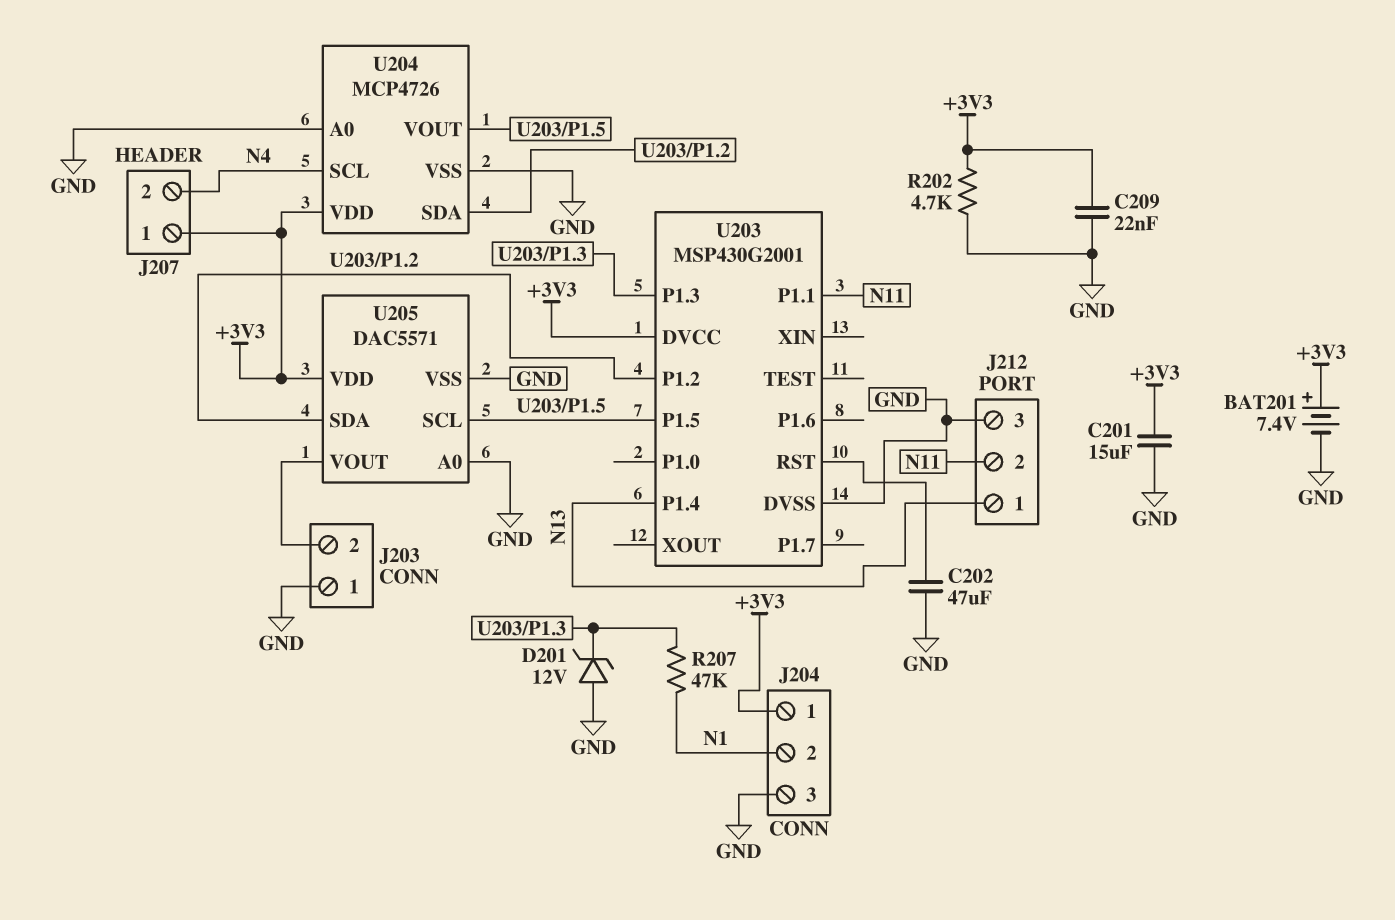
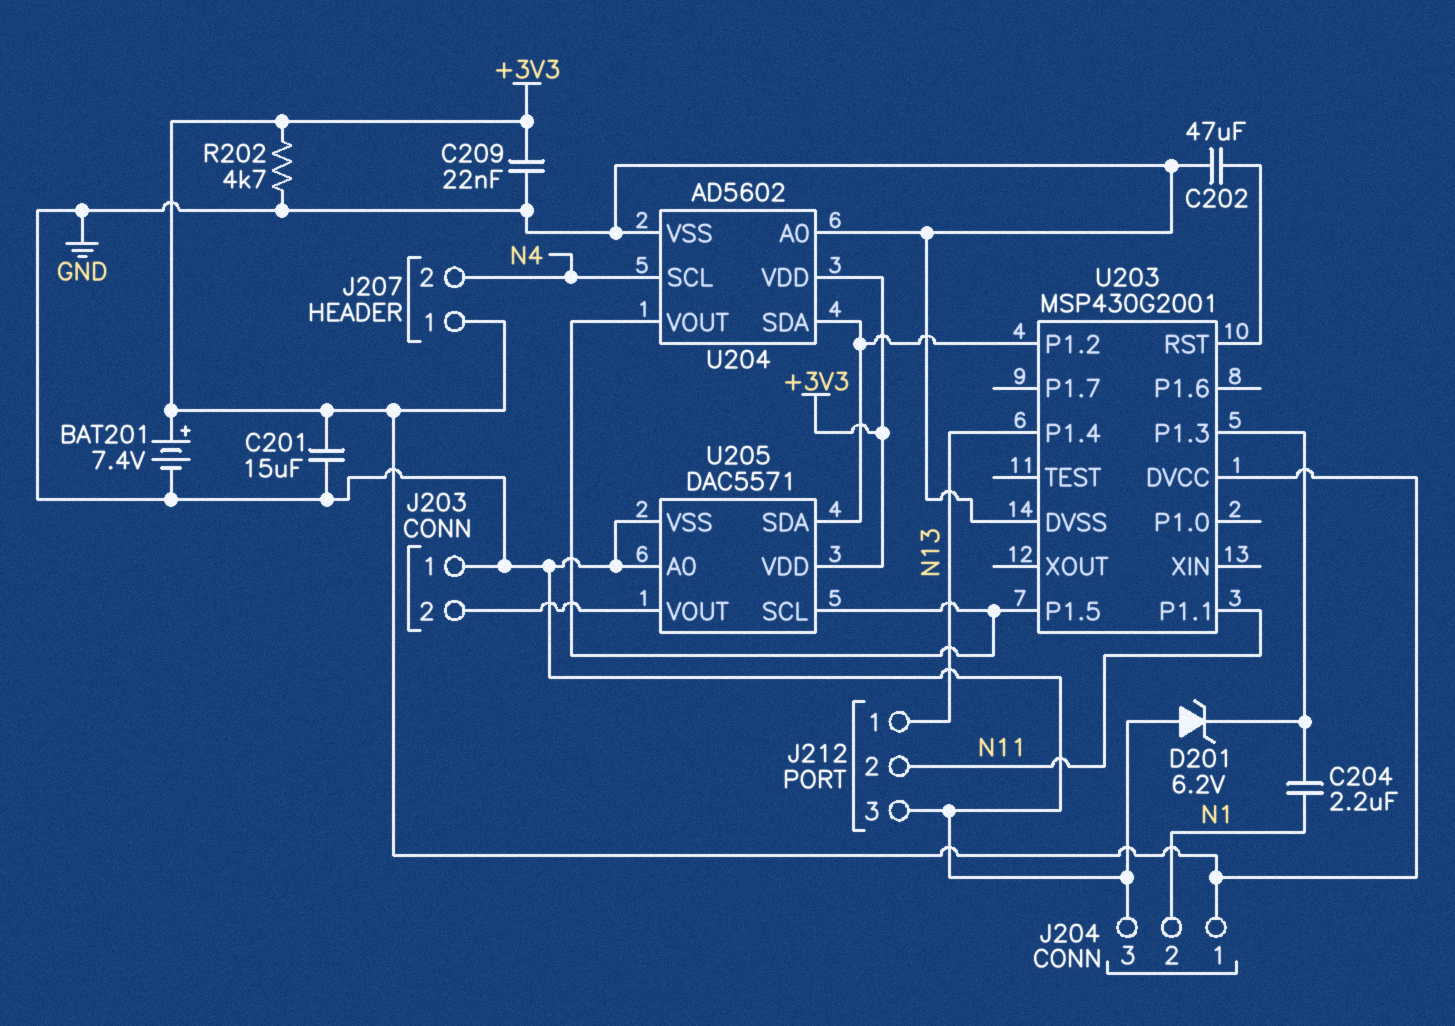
C204: none -> 2.2uF (N1, U203/P1.3)
D201: zener 12V (A GND, K U203/P1.3) -> zener 6.2V (A GND, K U203/P1.3)
R207: 47k (N1, U203/P1.3) -> none
U204: MCP4726 -> AD5602

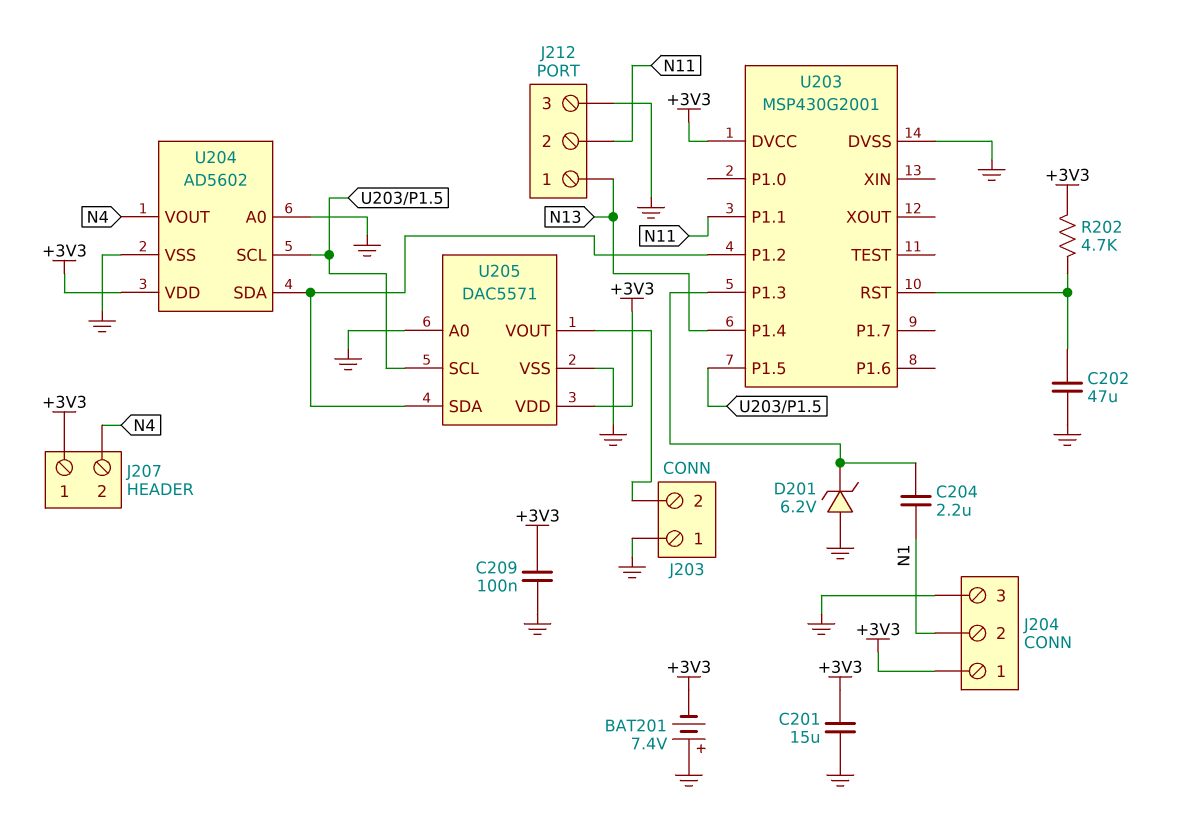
BAT201: 7.4V (plus +3V3, minus GND) -> 7.4V (plus GND, minus +3V3)
C209: 22nF (+3V3, GND) -> 100nF (+3V3, GND)
R202: 4.7k (+3V3, GND) -> 4.7k (+3V3, U203/RST)
U204 pin SCL: N4 -> U203/P1.5
U204 pin VOUT: U203/P1.5 -> N4

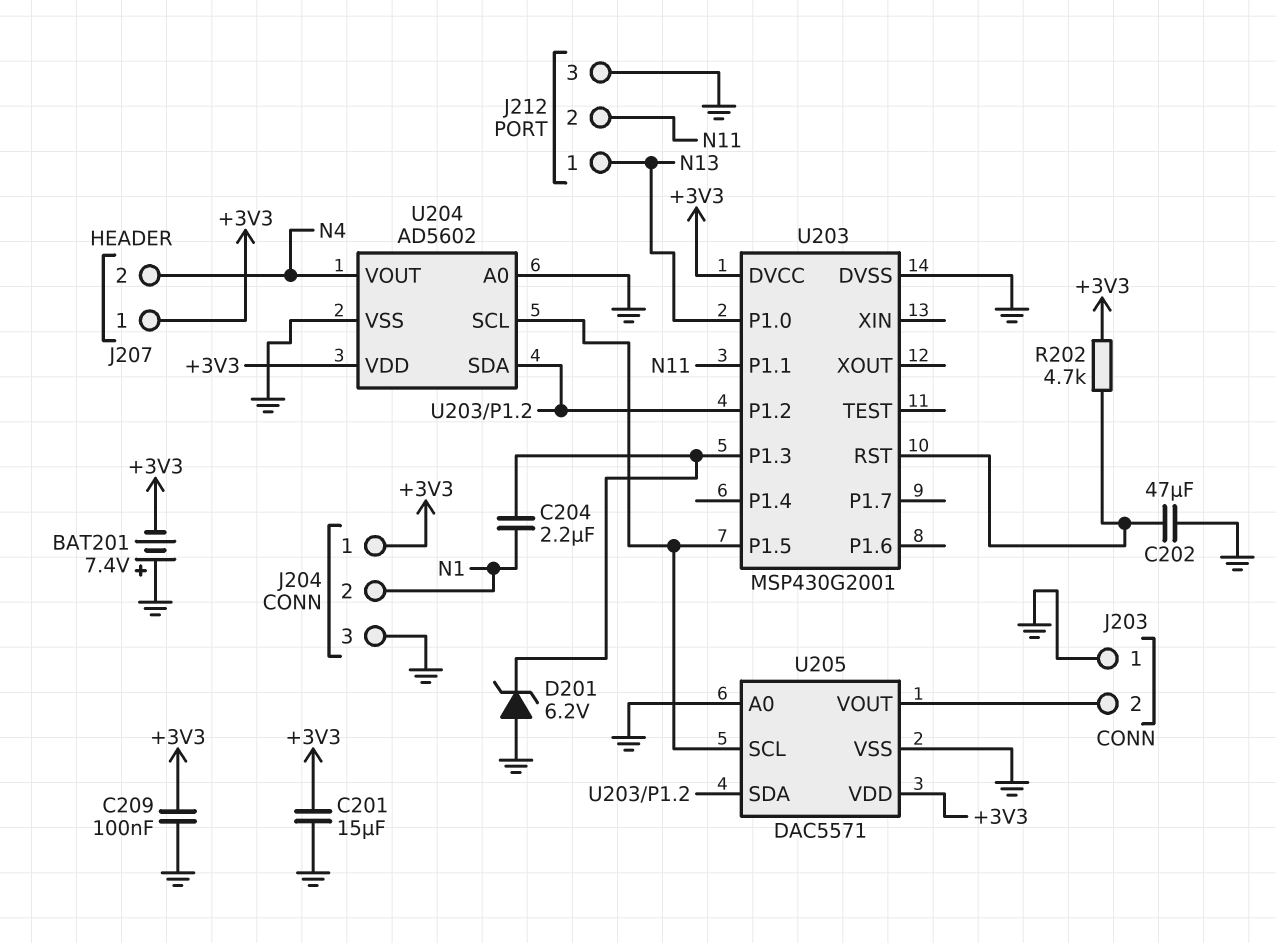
U203 pin P1.0: none -> N13
U203 pin P1.4: N13 -> none

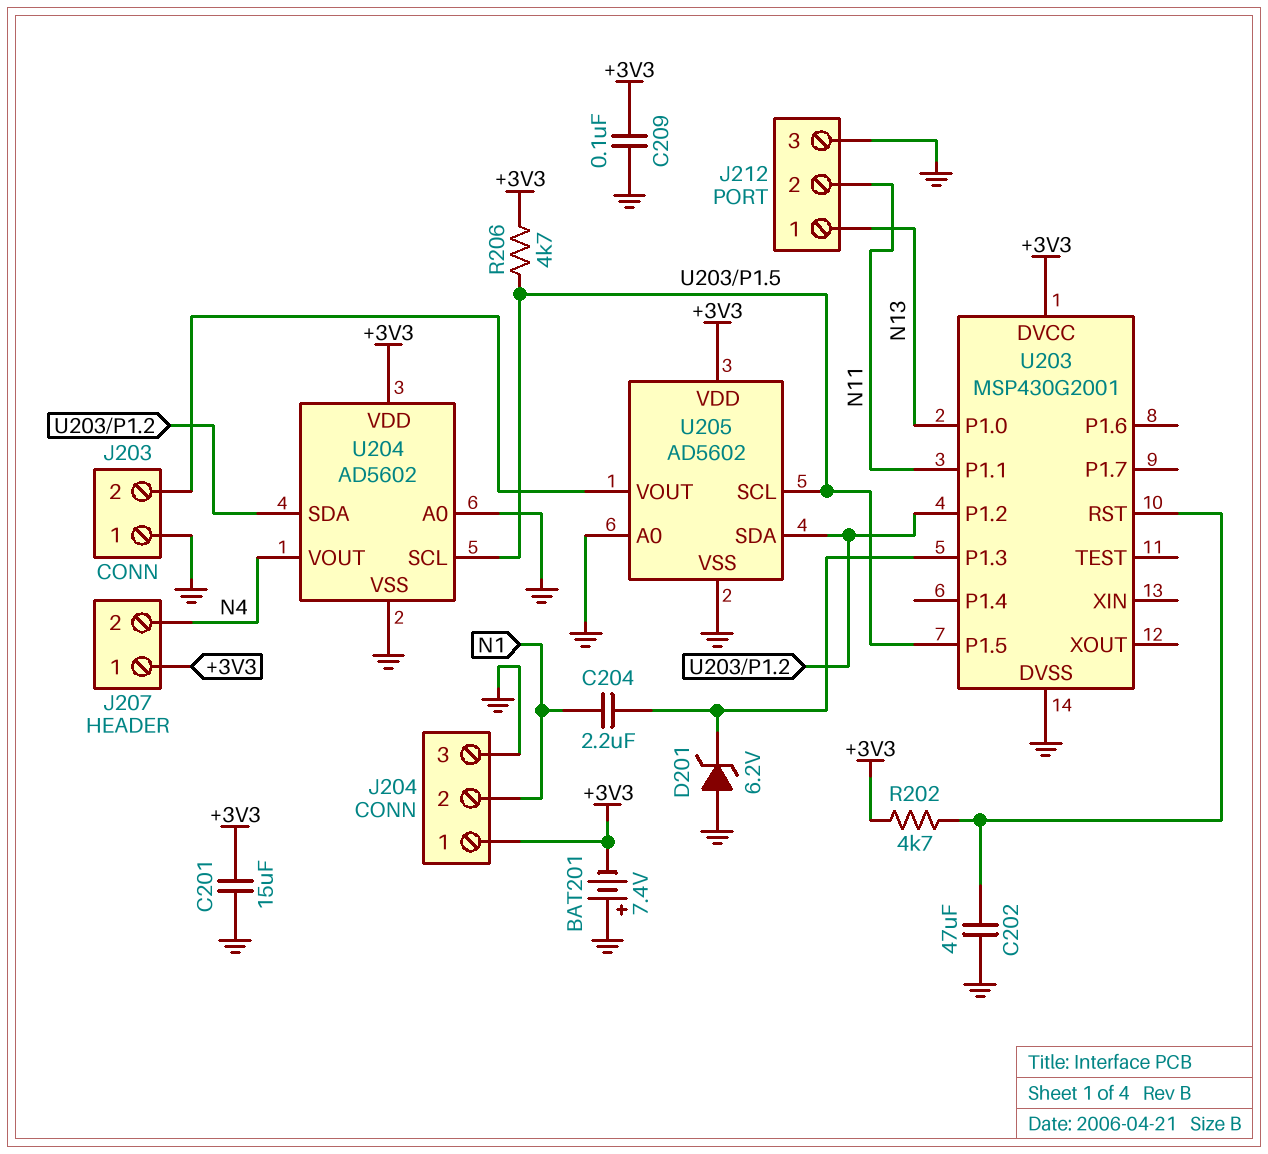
R206: none -> 4.7k (+3V3, U203/P1.5)
U205: DAC5571 -> AD5602

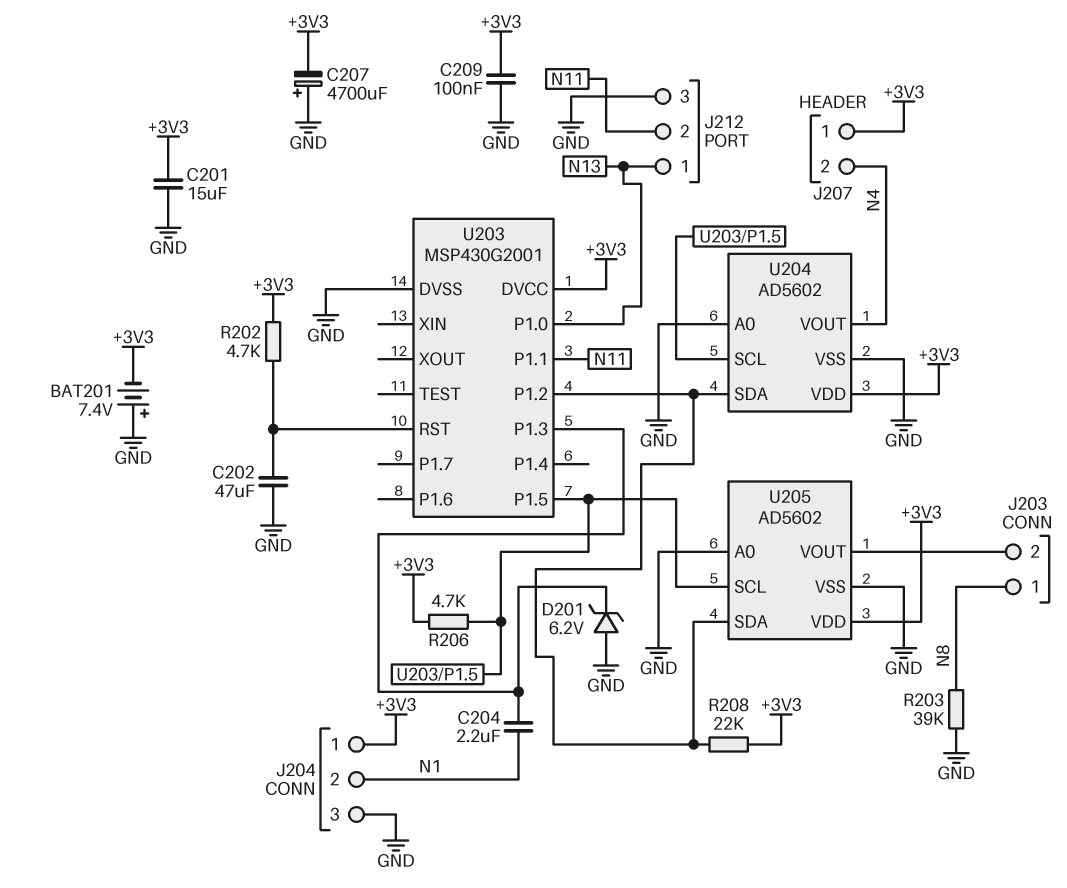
C207: none -> 4700uF (plus GND, minus +3V3)
J203 pin 1: GND -> N8
R203: none -> 39k (GND, N8)
R208: none -> 22k (+3V3, U203/P1.2)

